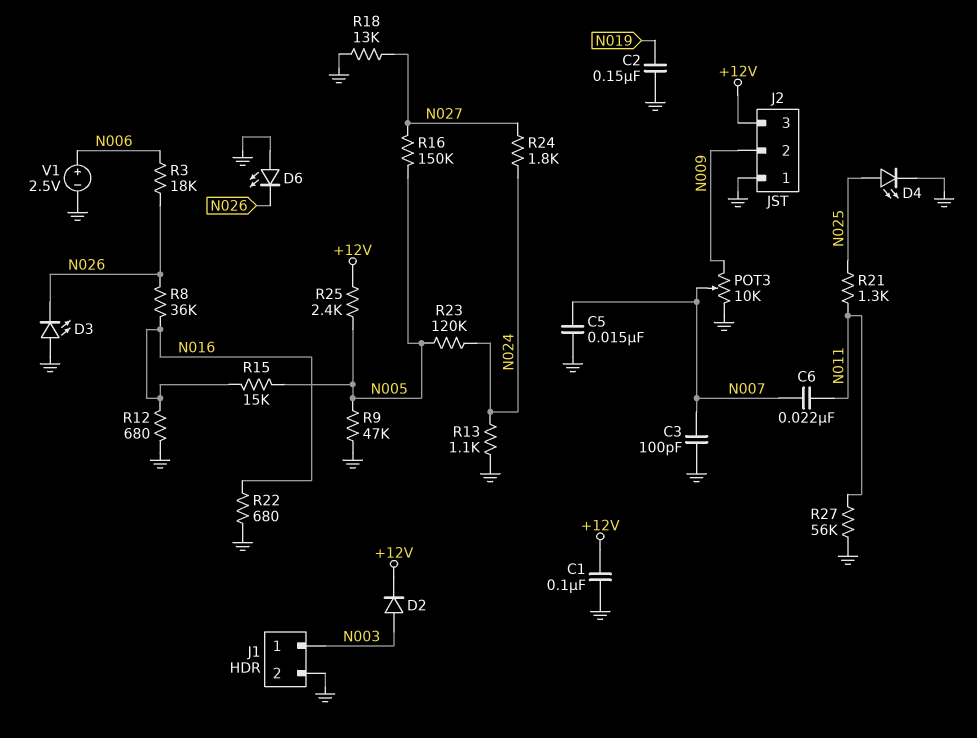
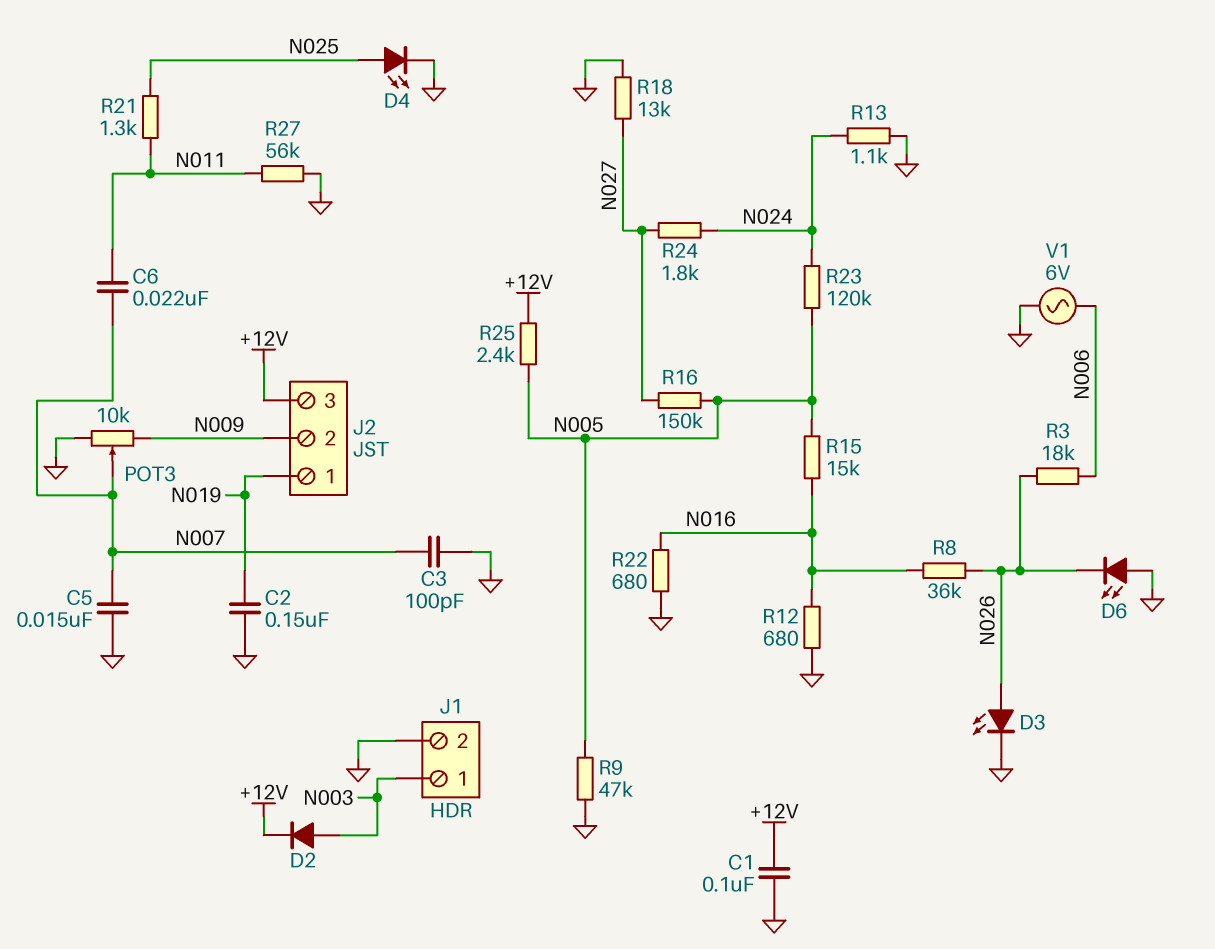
D3: LED (A GND, K N026) -> LED (A N026, K GND)
J2 pin 1: GND -> N019
V1: 2.5V (plus N006, minus GND) -> AC 6V (GND, N006)

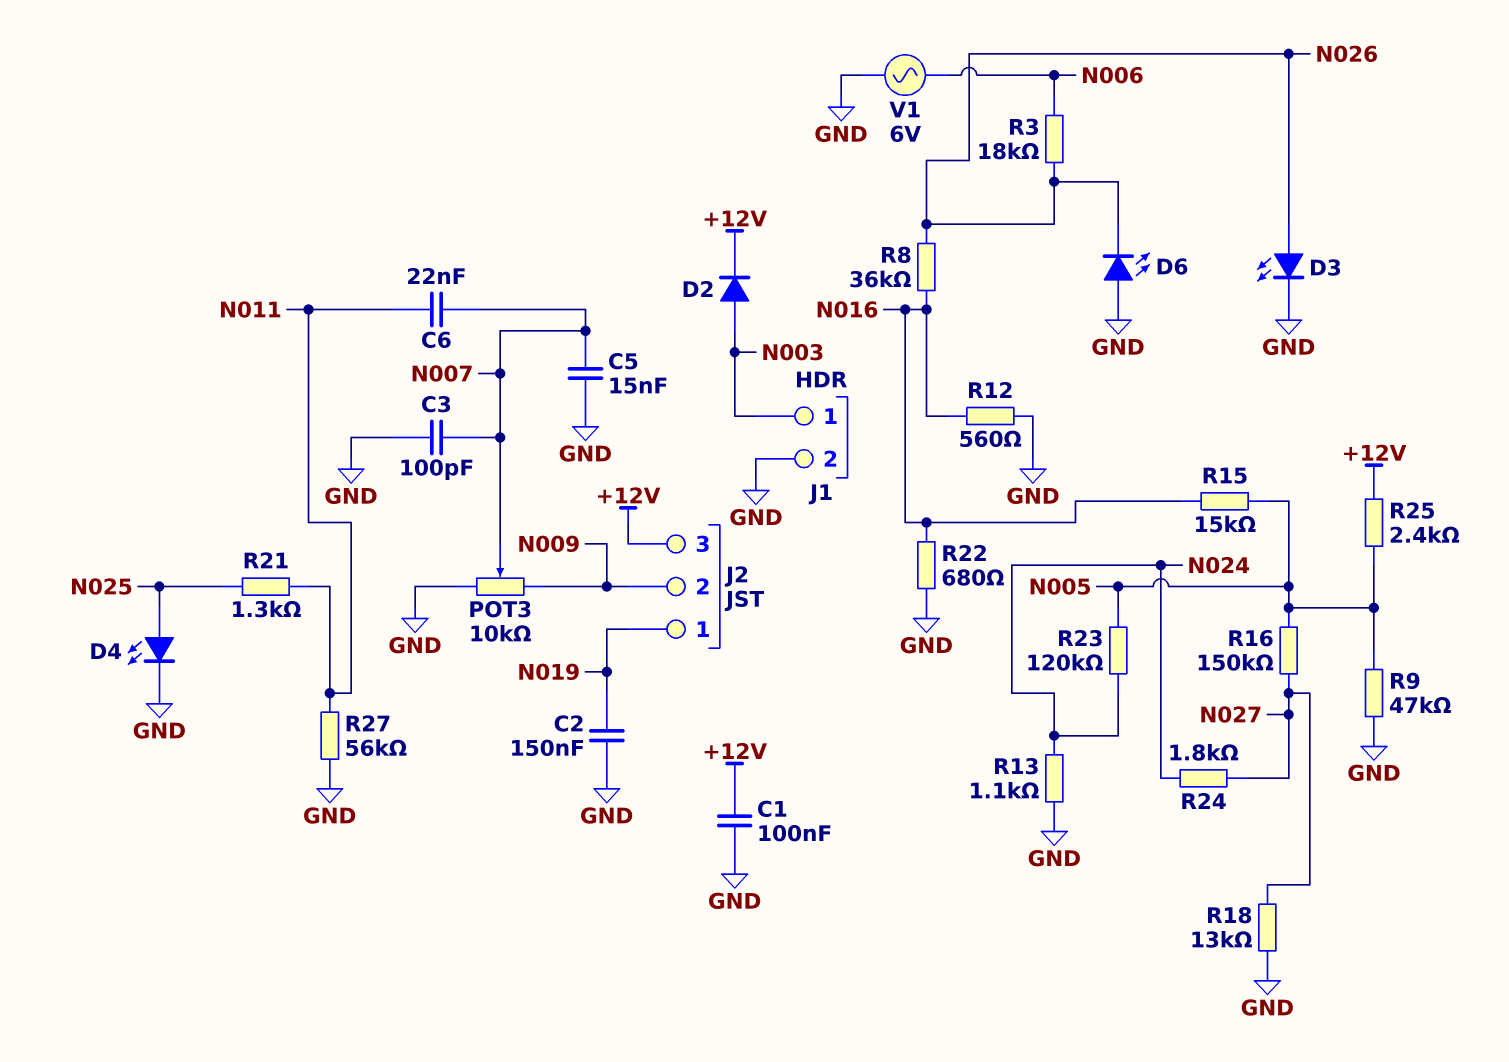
R12: 680 (GND, N016) -> 560 (GND, N016)

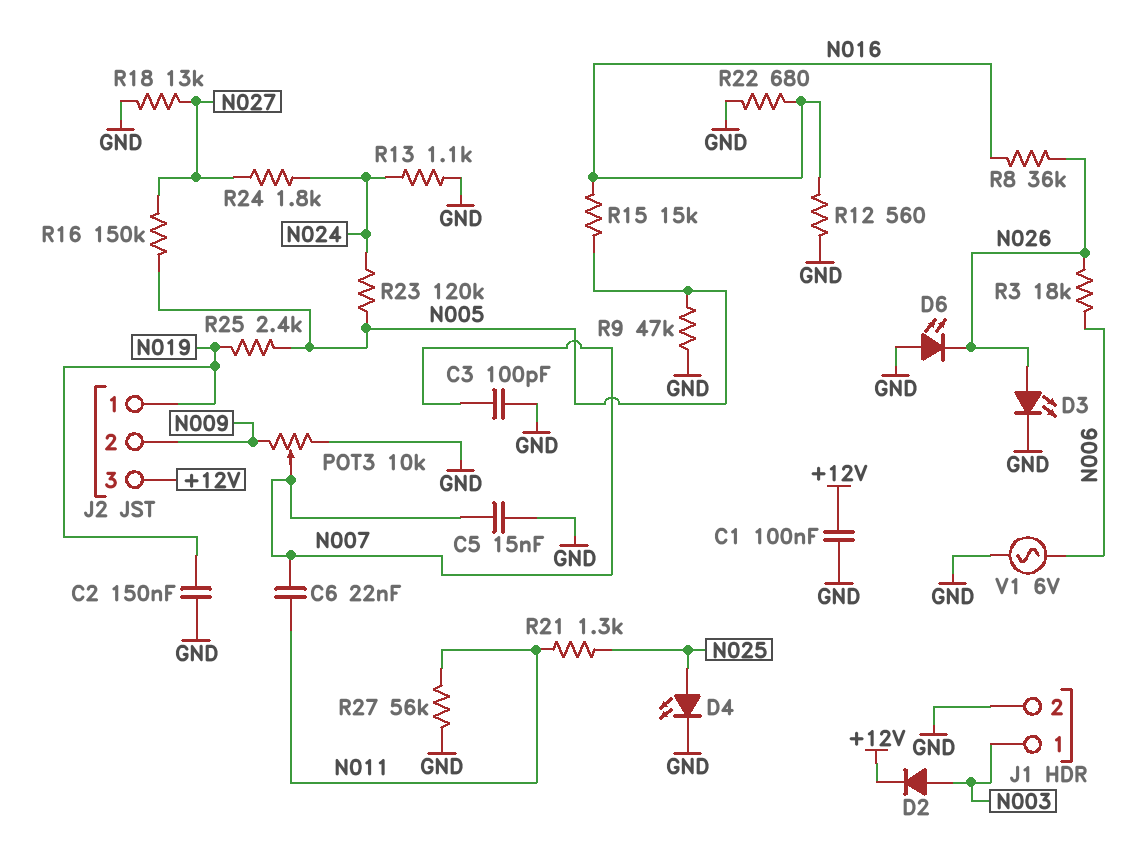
R25: 2.4k (+12V, N005) -> 2.4k (N005, N019)

